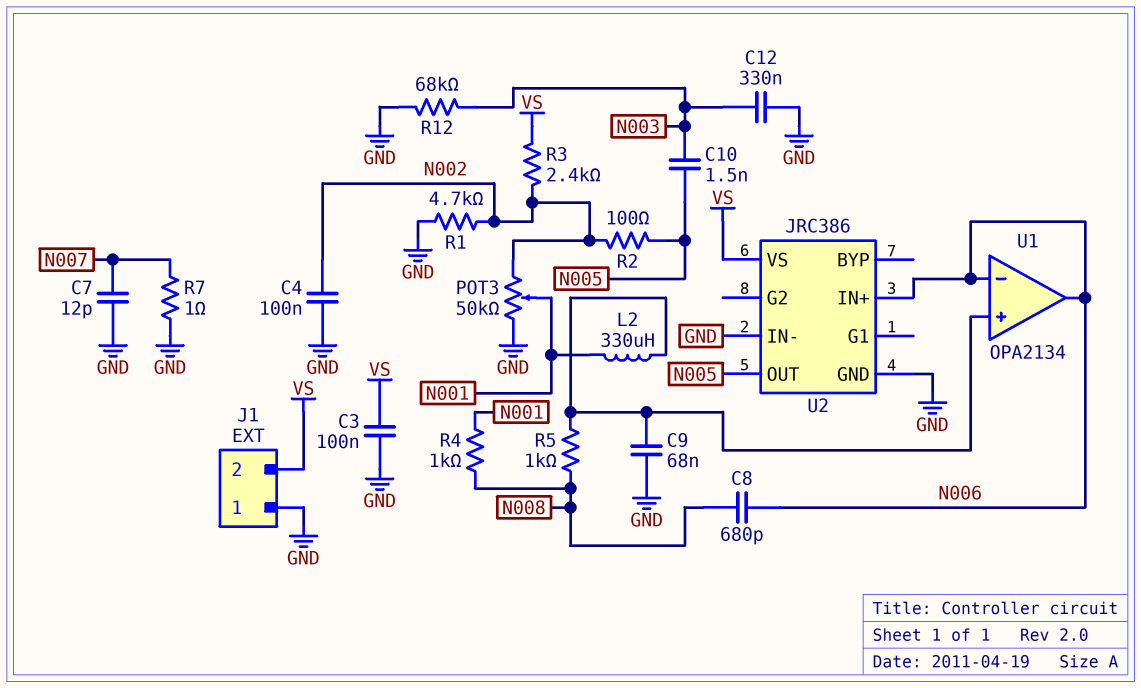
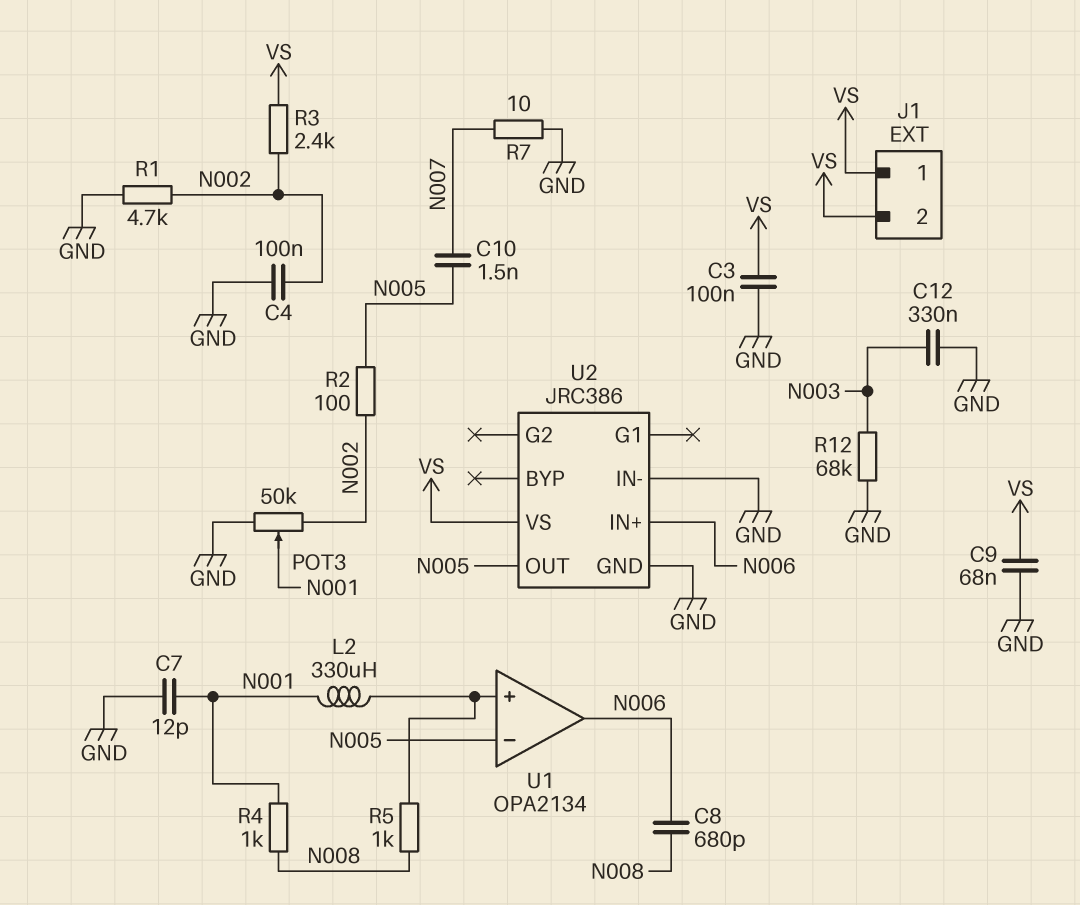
C7: 12pF (GND, N007) -> 12pF (GND, N001)
C9: 68nF (GND, U1/in+) -> 68nF (GND, VS)
C10: 1.5nF (N003, N005) -> 1.5nF (N005, N007)
J1 pin 1: GND -> VS
R7: 1 (GND, N007) -> 10 (GND, N007)
U1 pin in-: N006 -> N005

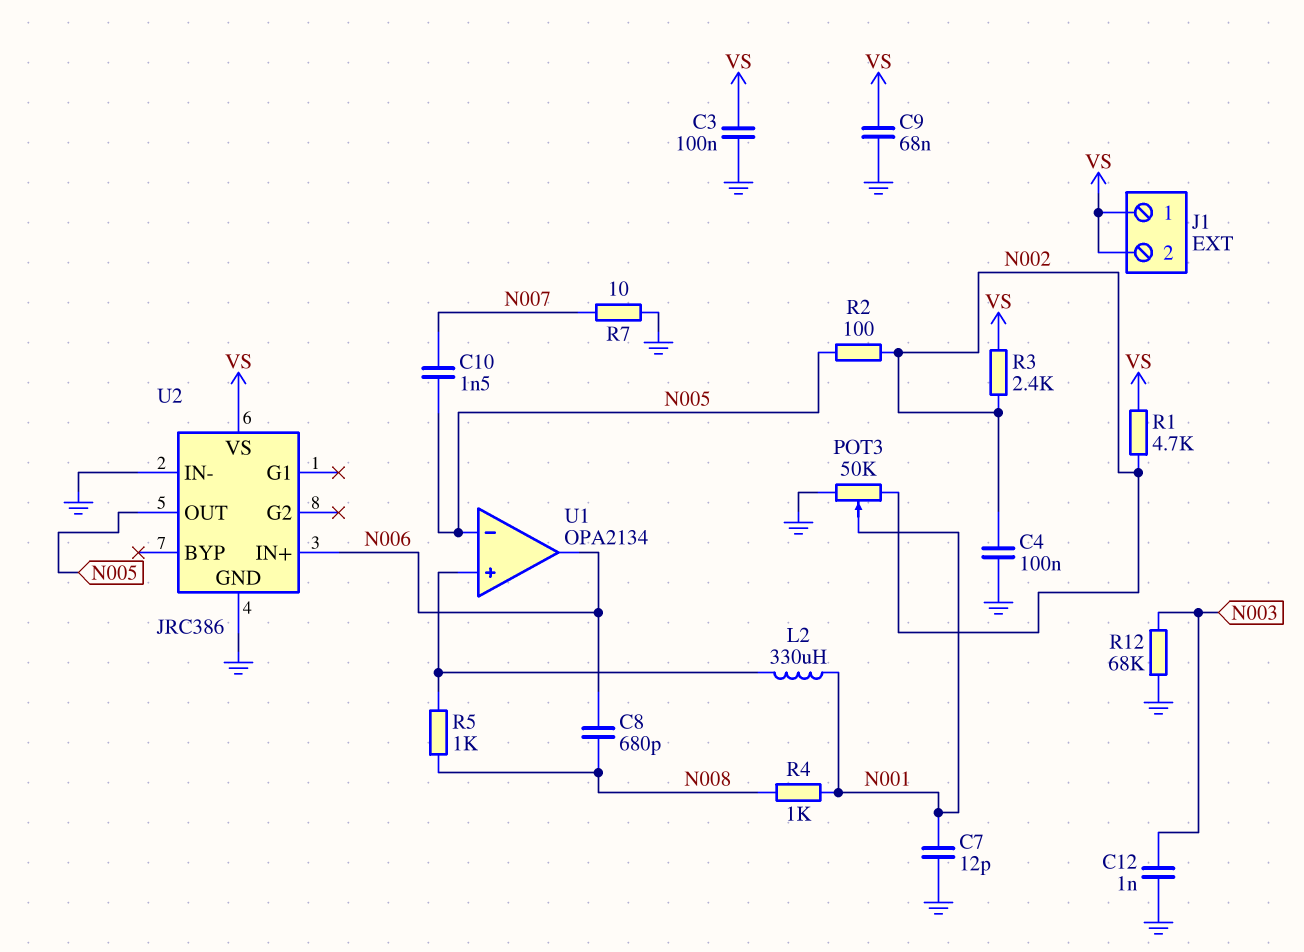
C12: 330nF (GND, N003) -> 1nF (GND, N003)
R1: 4.7k (GND, N002) -> 4.7k (N002, VS)

